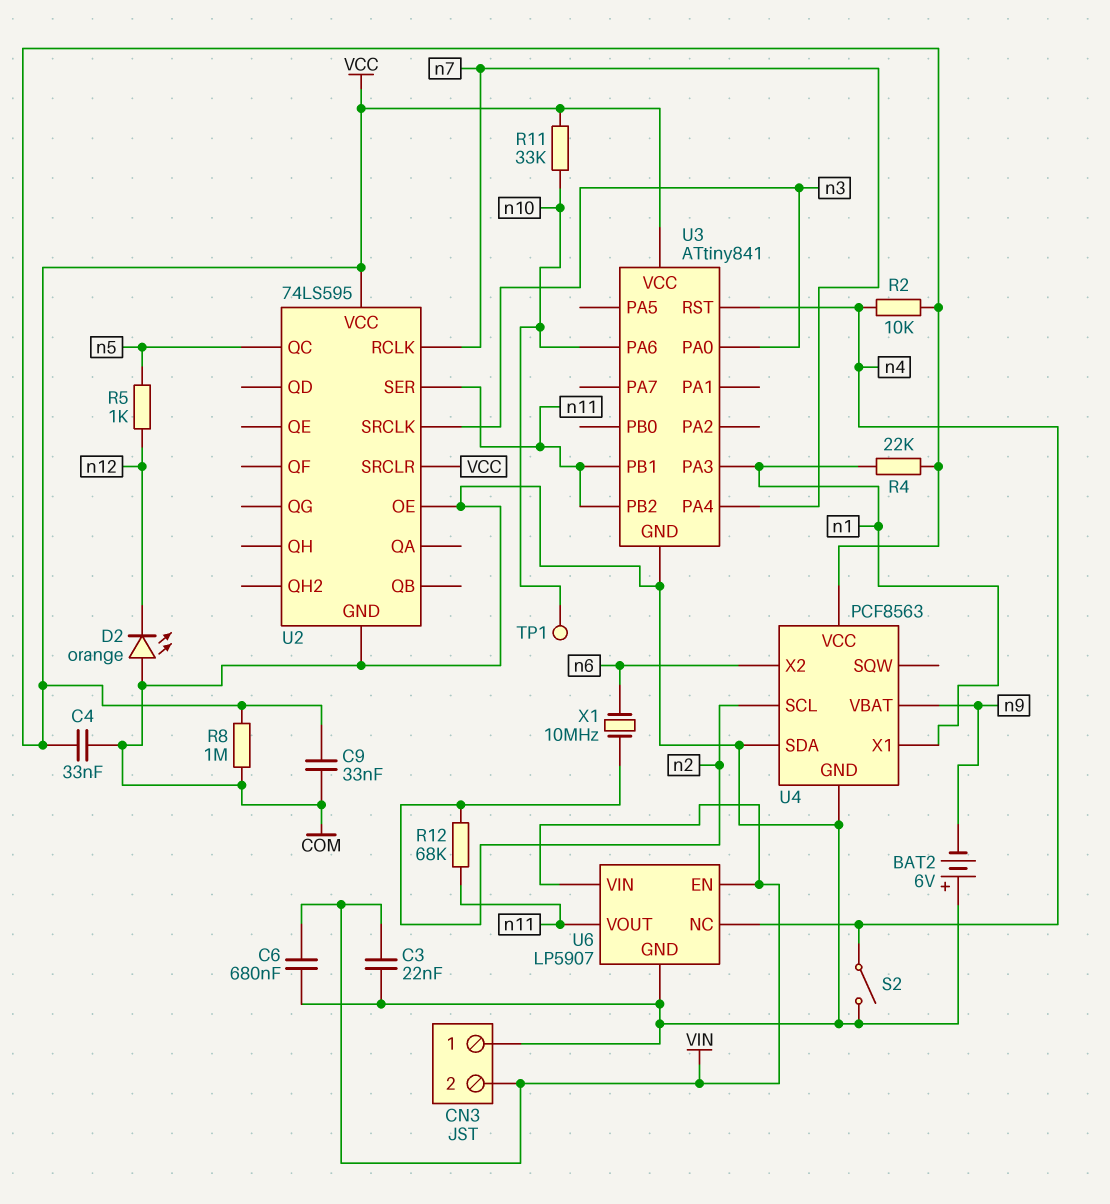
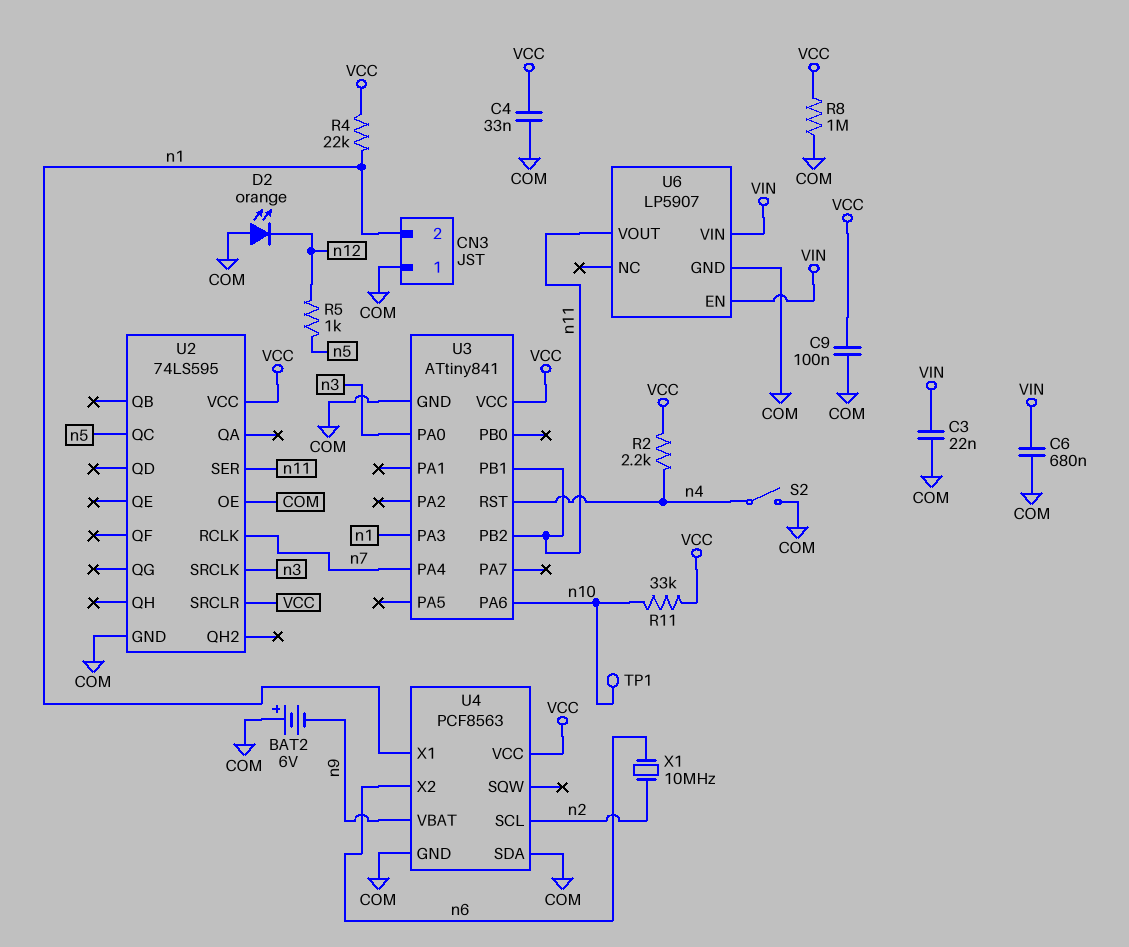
C9: 33nF (COM, VCC) -> 100nF (COM, VCC)
CN3 pin 2: VIN -> n1
R2: 10k (VCC, n4) -> 2.2k (VCC, n4)
R12: 68k (n2, n11) -> none
U6 pin NC: n4 -> none

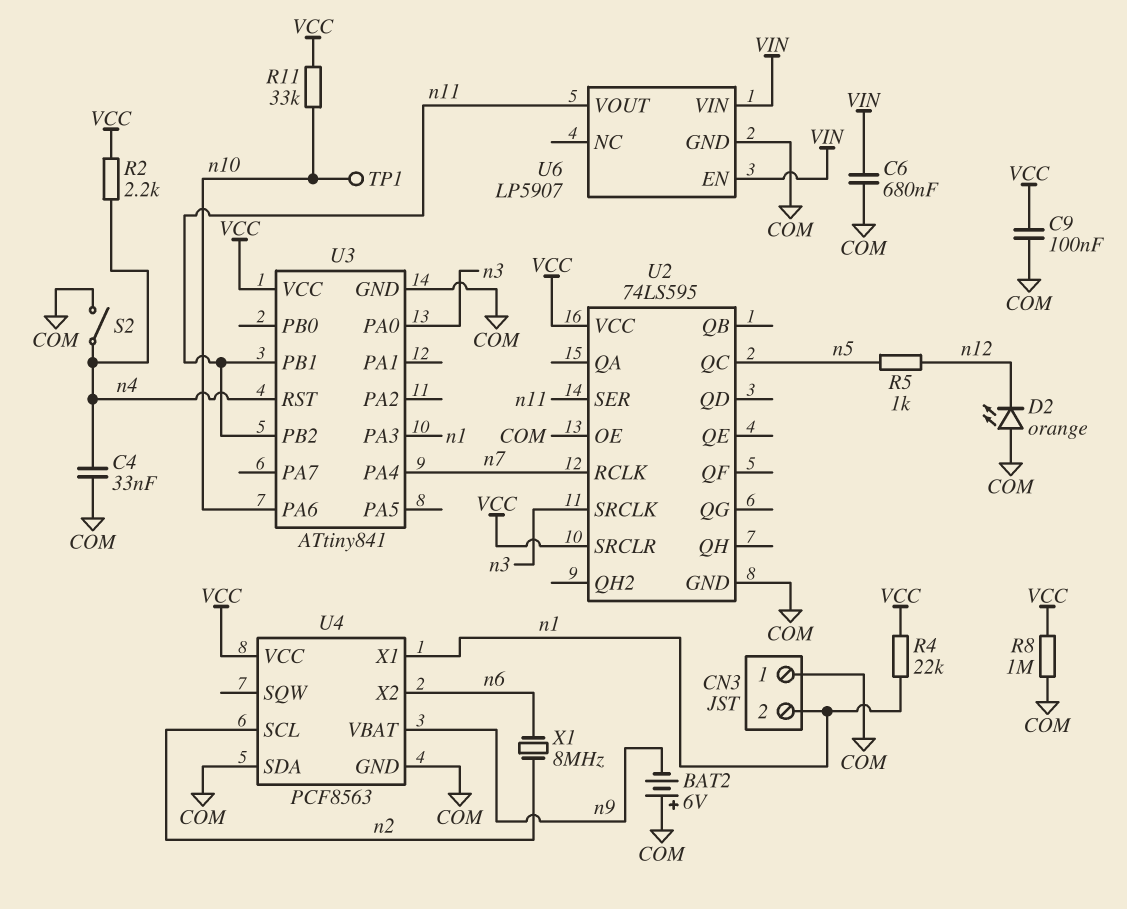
C3: 22nF (COM, VIN) -> none
C4: 33nF (COM, VCC) -> 33nF (COM, n4)
X1: 10MHz (n2, n6) -> 8MHz (n2, n6)

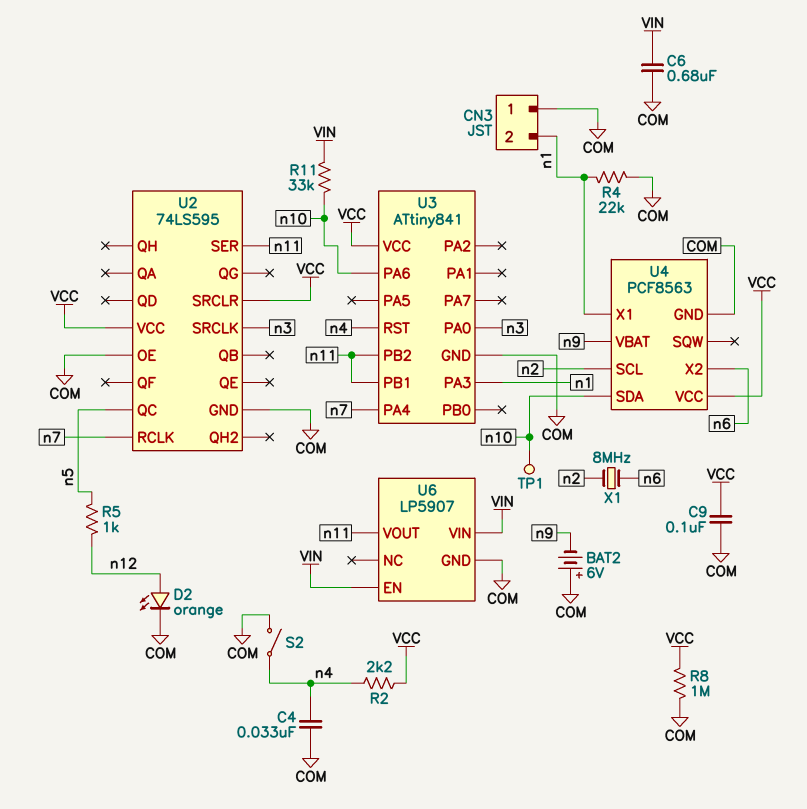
D2: LED orange (A COM, K n12) -> LED orange (A n12, K COM)
R4: 22k (VCC, n1) -> 22k (COM, n1)
R11: 33k (VCC, n10) -> 33k (VIN, n10)
U4 pin SDA: COM -> n10

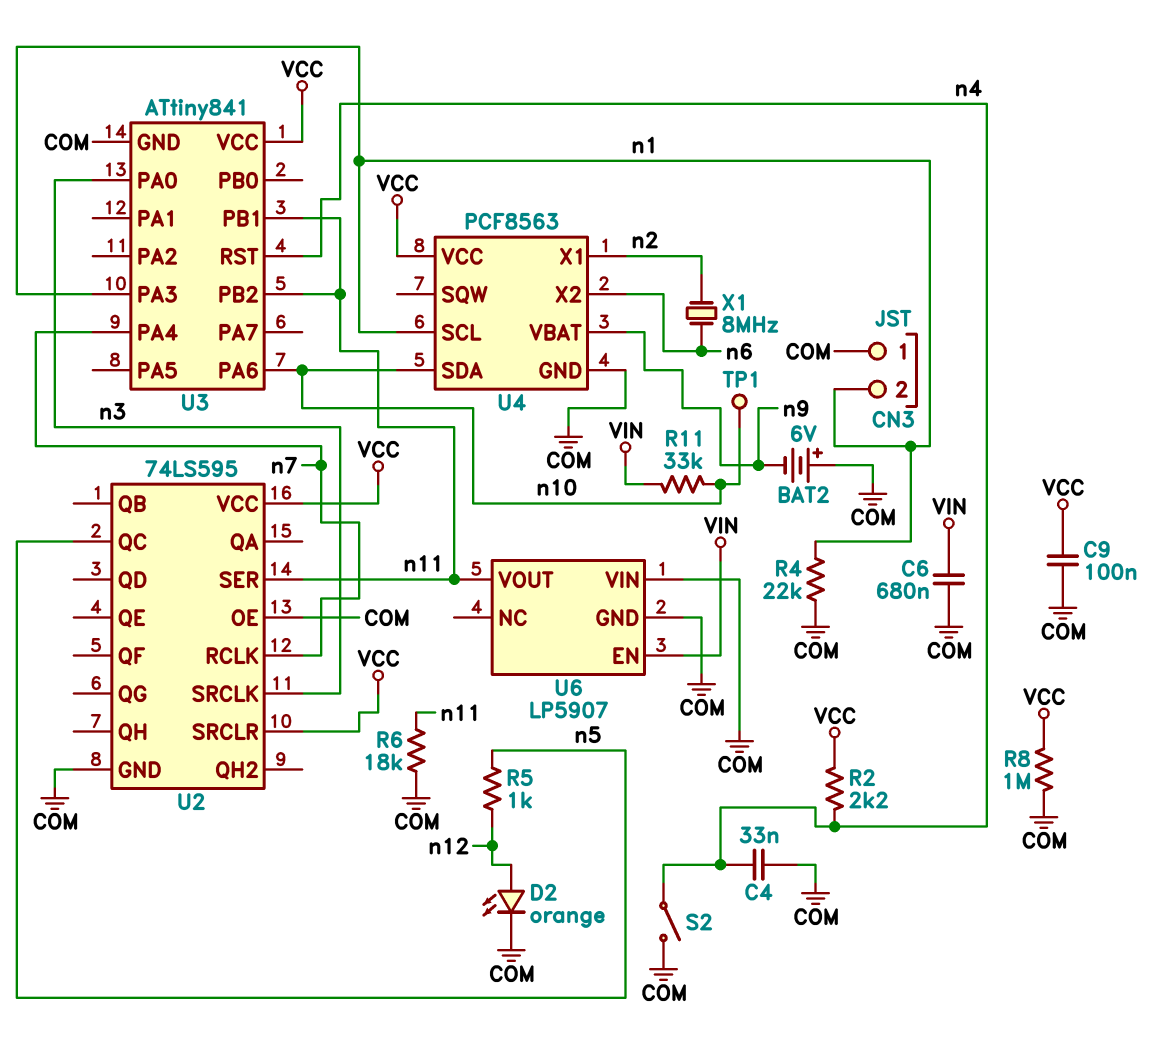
R6: none -> 18k (COM, n11)
U4 pin SCL: n2 -> n1
U4 pin X1: n1 -> n2
U6 pin VIN: VIN -> COM

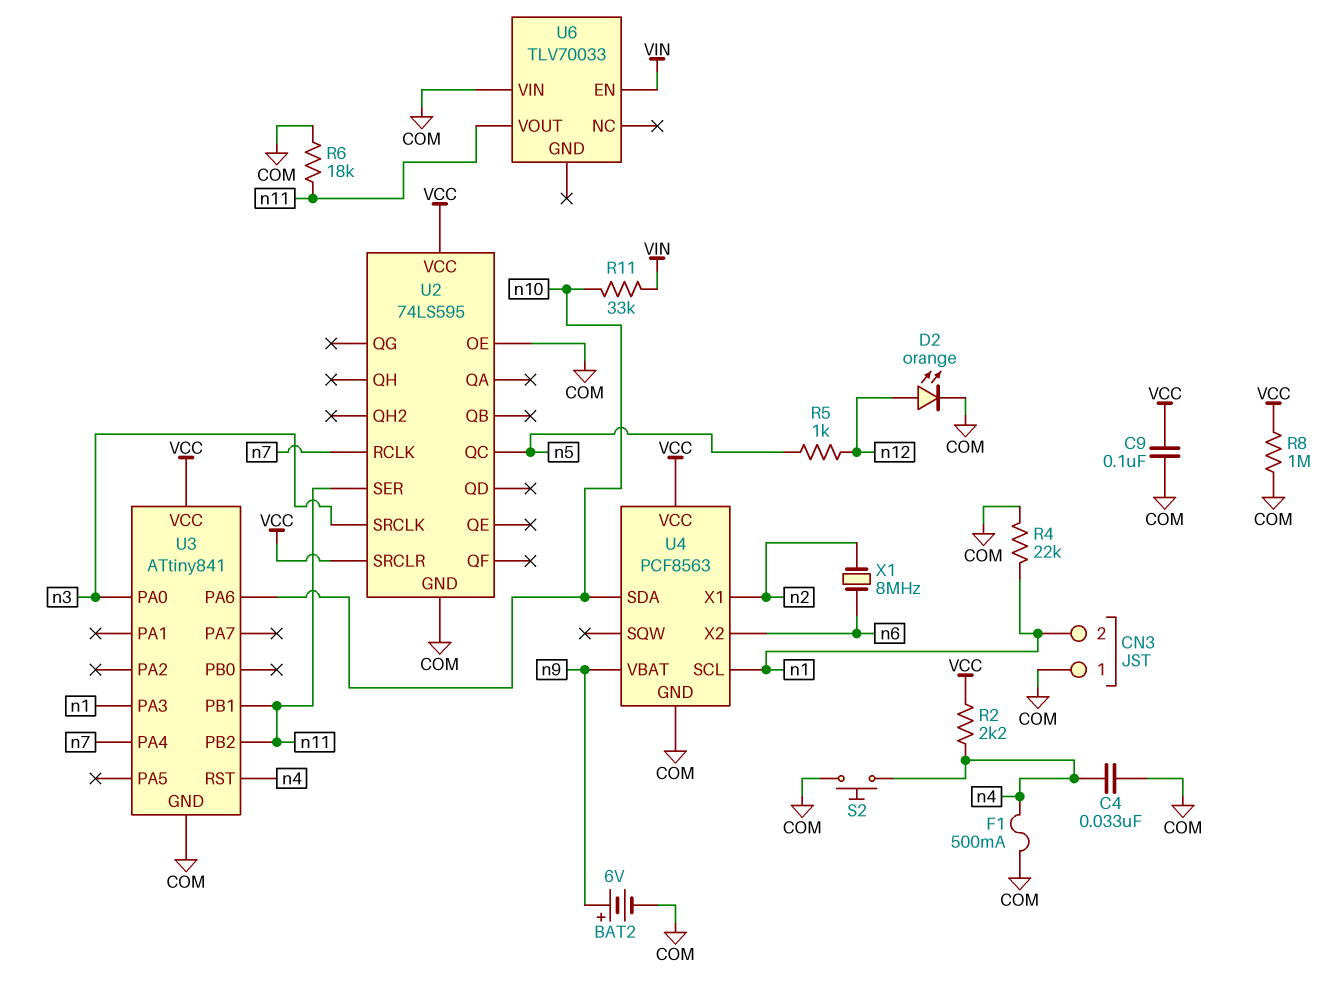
BAT2: 6V (plus COM, minus n9) -> 6V (plus n9, minus COM)
C6: 680nF (COM, VIN) -> none
F1: none -> 500mA (COM, n4)
S2: switch (COM, n4) -> button (COM, n4)
TP1: test point (n10) -> none
U6: LP5907 -> TLV70033
U6 pin GND: COM -> none

